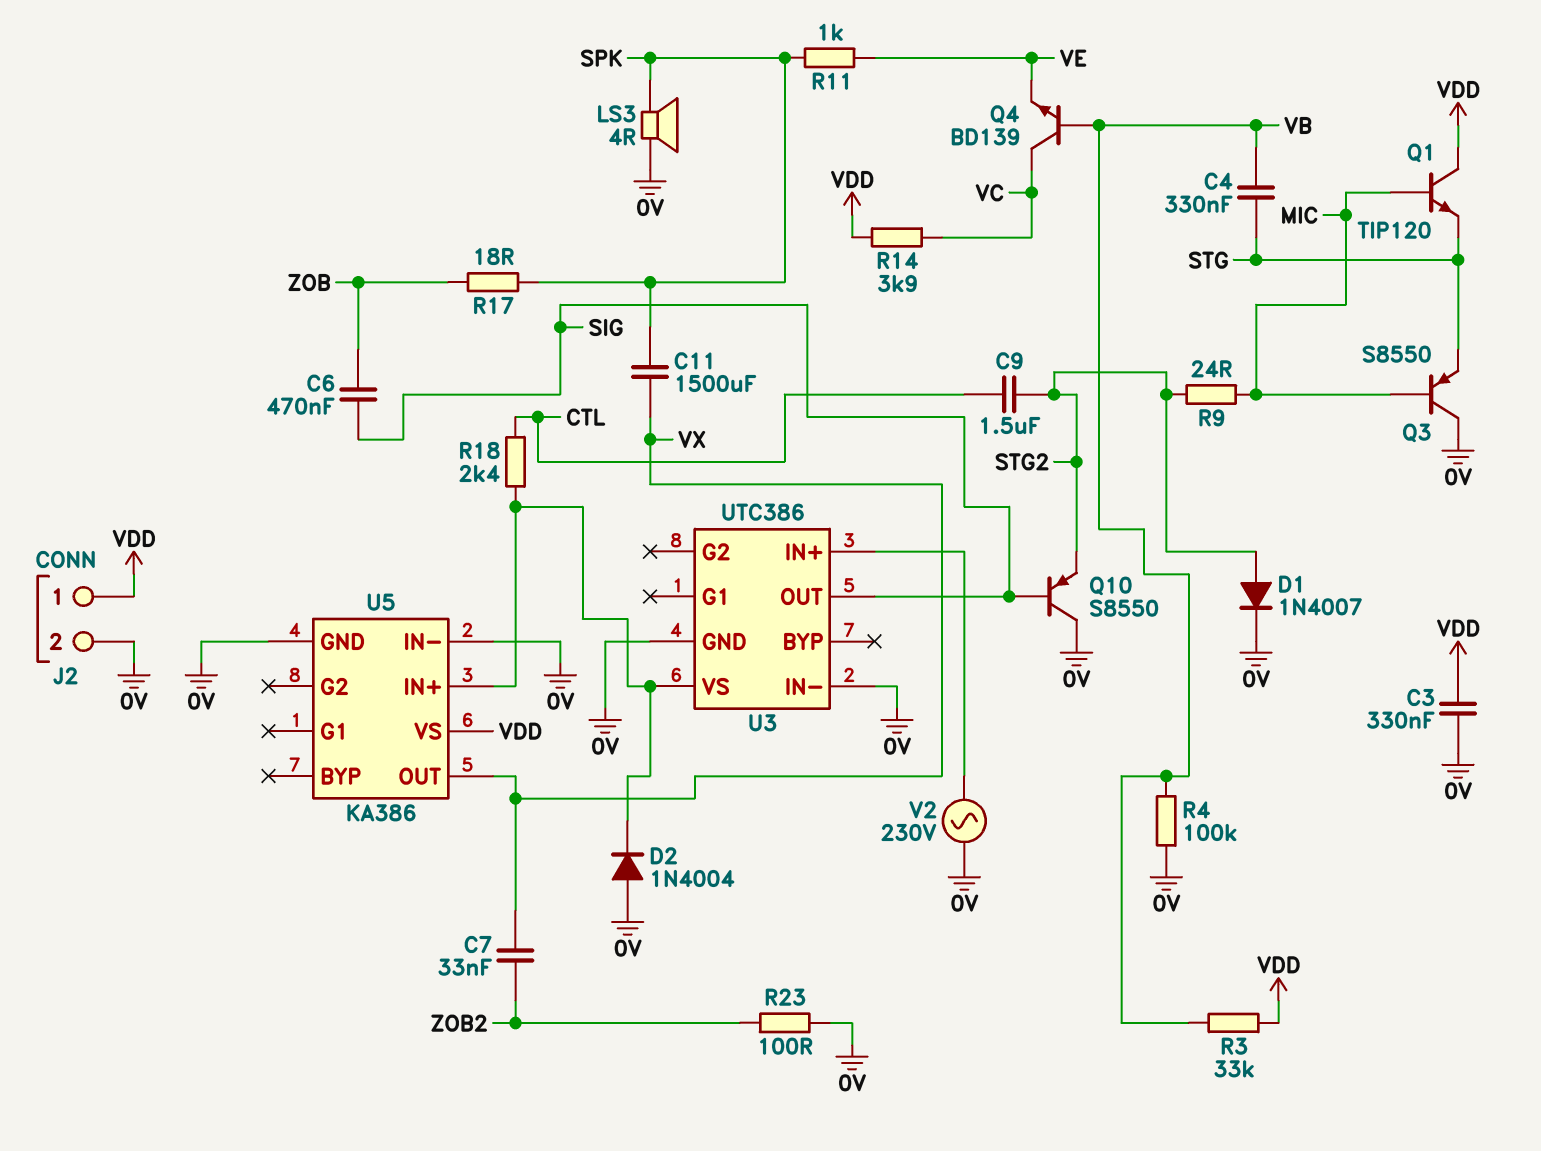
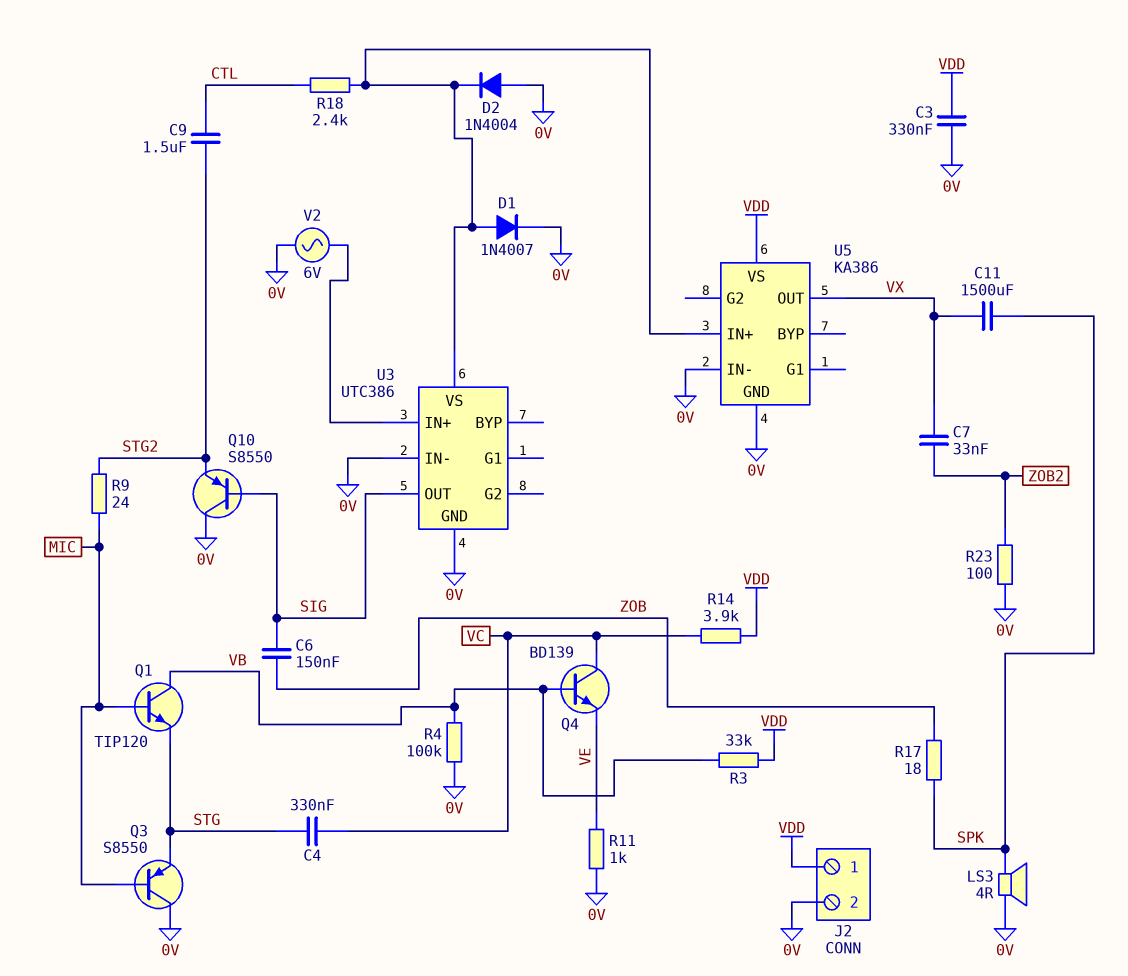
C4: 330nF (STG, VB) -> 330nF (STG, VC)
C6: 470nF (SIG, ZOB) -> 150nF (SIG, ZOB)
D1: diode 1N4007 (A STG2, K 0V) -> diode 1N4007 (A U3/VS, K 0V)
Q1: NPN TIP120 (B MIC, C VDD, E STG) -> NPN TIP120 (B MIC, C VB, E STG)
R11: 1k (SPK, VE) -> 1k (0V, VE)
V2: AC 230V (0V, U3/IN+) -> AC 6V (0V, U3/IN+)

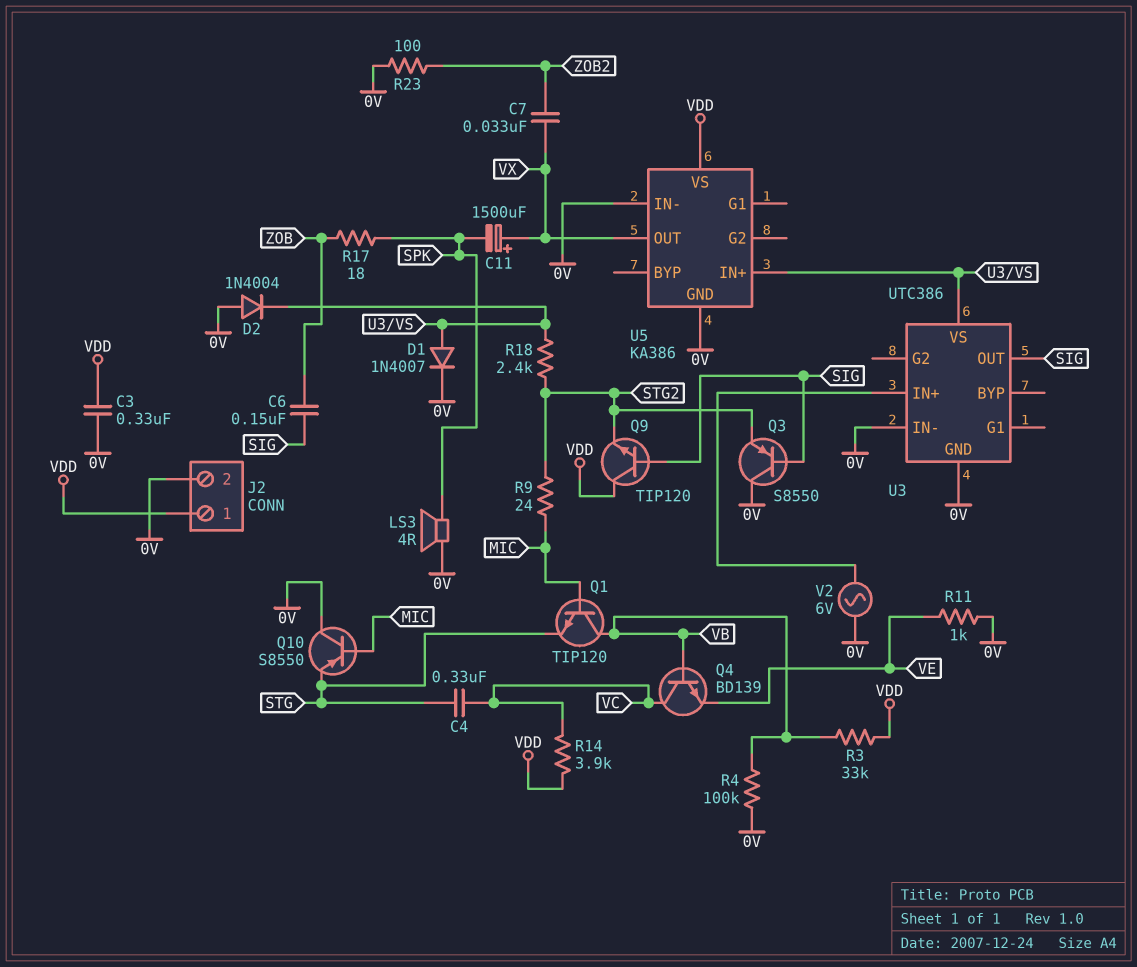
C9: 1.5uF (CTL, STG2) -> none
C11: 1500uF (SPK, VX) -> 1500uF (plus VX, minus SPK)
Q3: PNP S8550 (B MIC, C 0V, E STG) -> PNP S8550 (B SIG, C 0V, E STG2)
Q9: none -> NPN TIP120 (B SIG, C VDD, E STG2)
Q10: PNP S8550 (B SIG, C 0V, E STG2) -> PNP S8550 (B MIC, C 0V, E STG)
R18: 2.4k (CTL, U3/VS) -> 2.4k (STG2, U3/VS)

